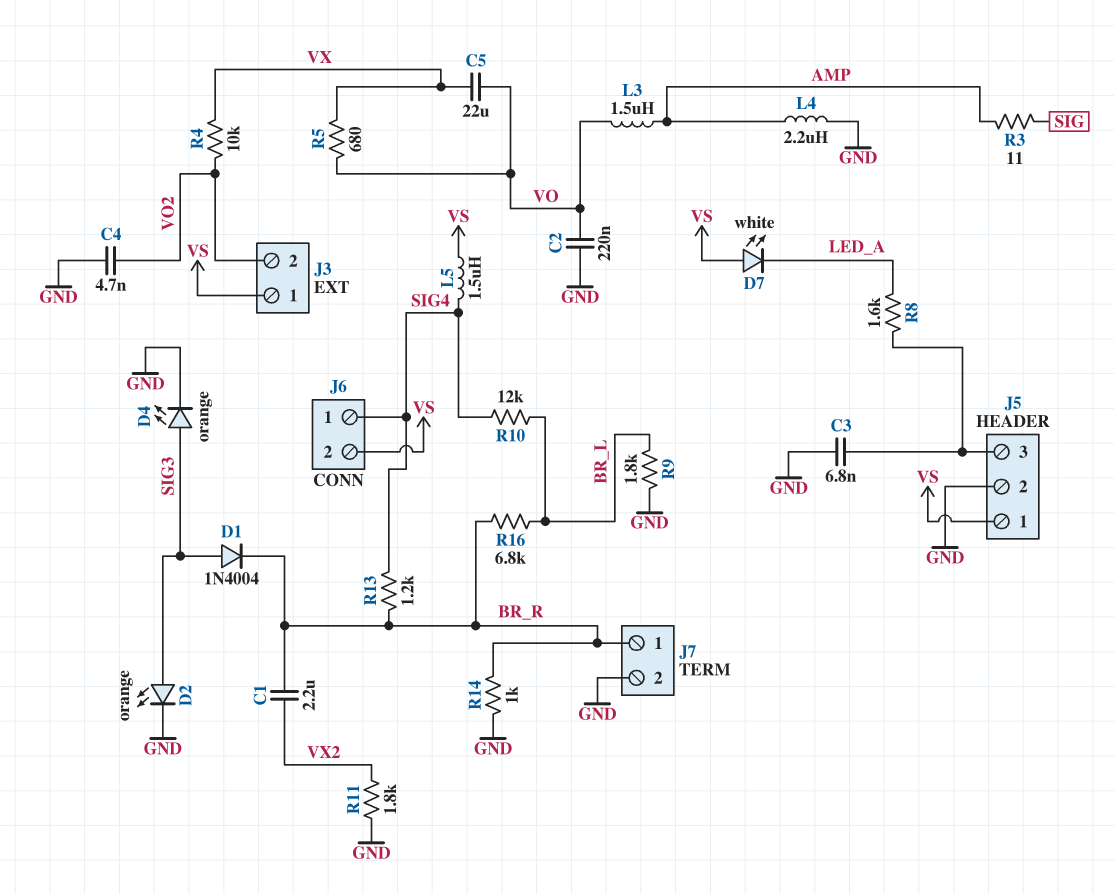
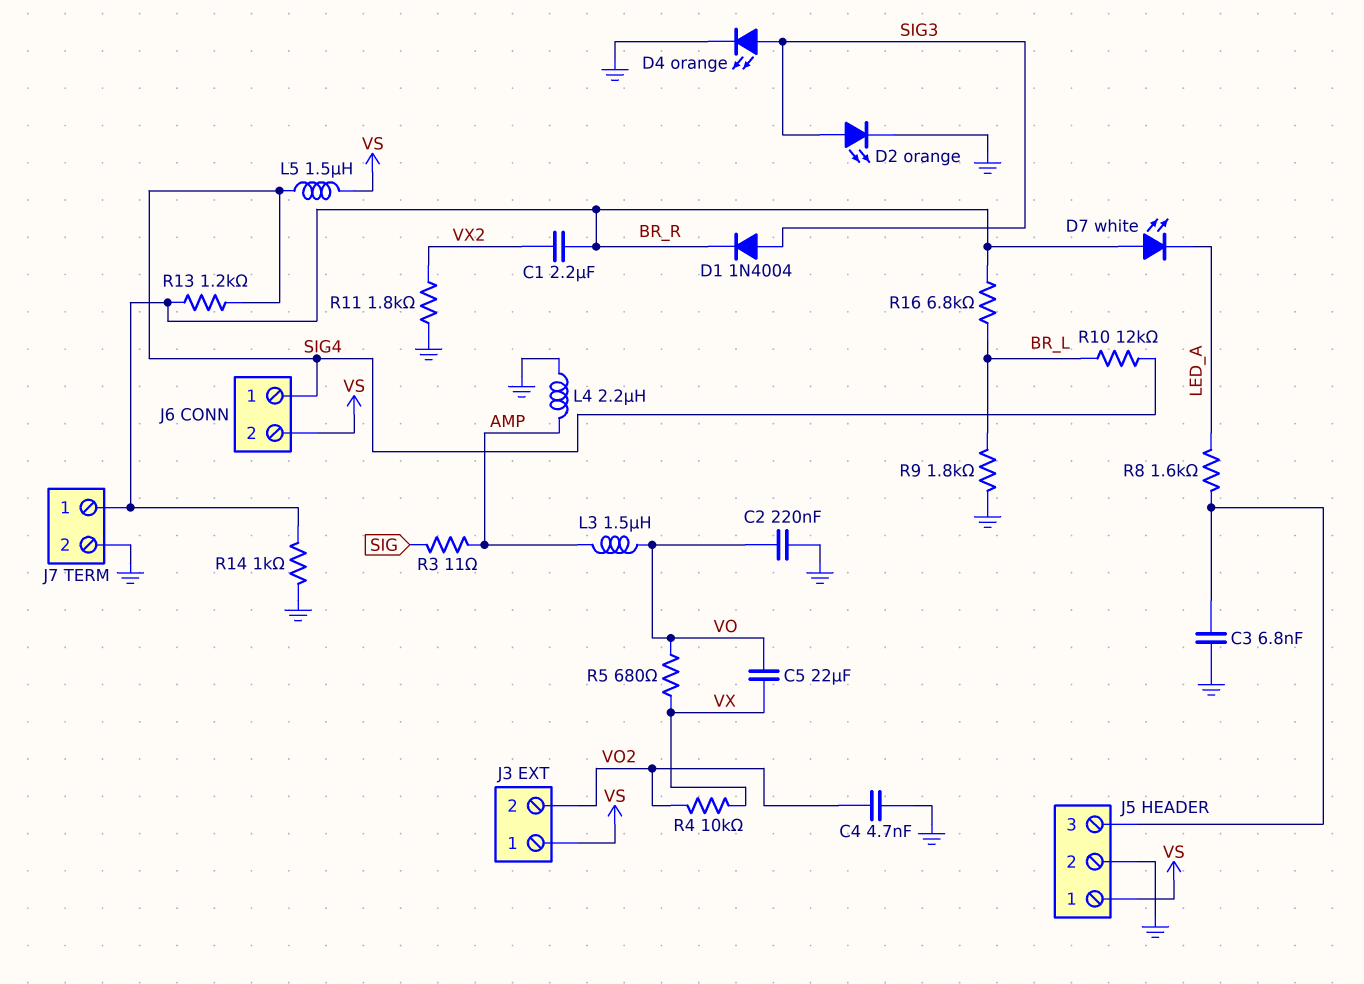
D7: LED white (A VS, K LED_A) -> LED white (A BR_R, K LED_A)

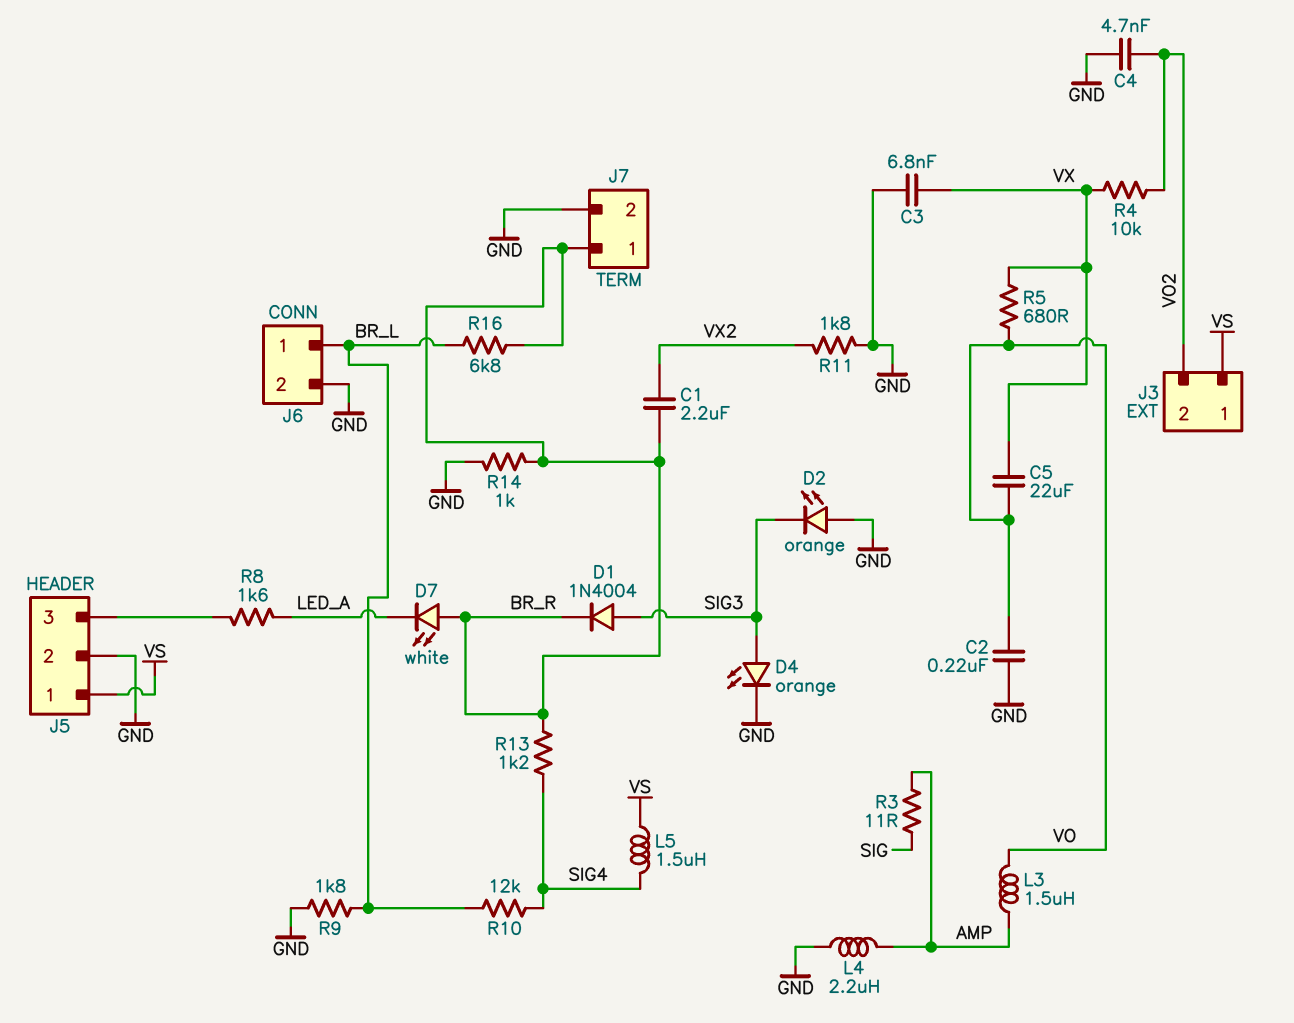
C3: 6.8nF (GND, J5/3) -> 6.8nF (GND, VX)
D2: LED orange (A SIG3, K GND) -> LED orange (A GND, K SIG3)
J6 pin 1: SIG4 -> BR_L
J6 pin 2: VS -> GND

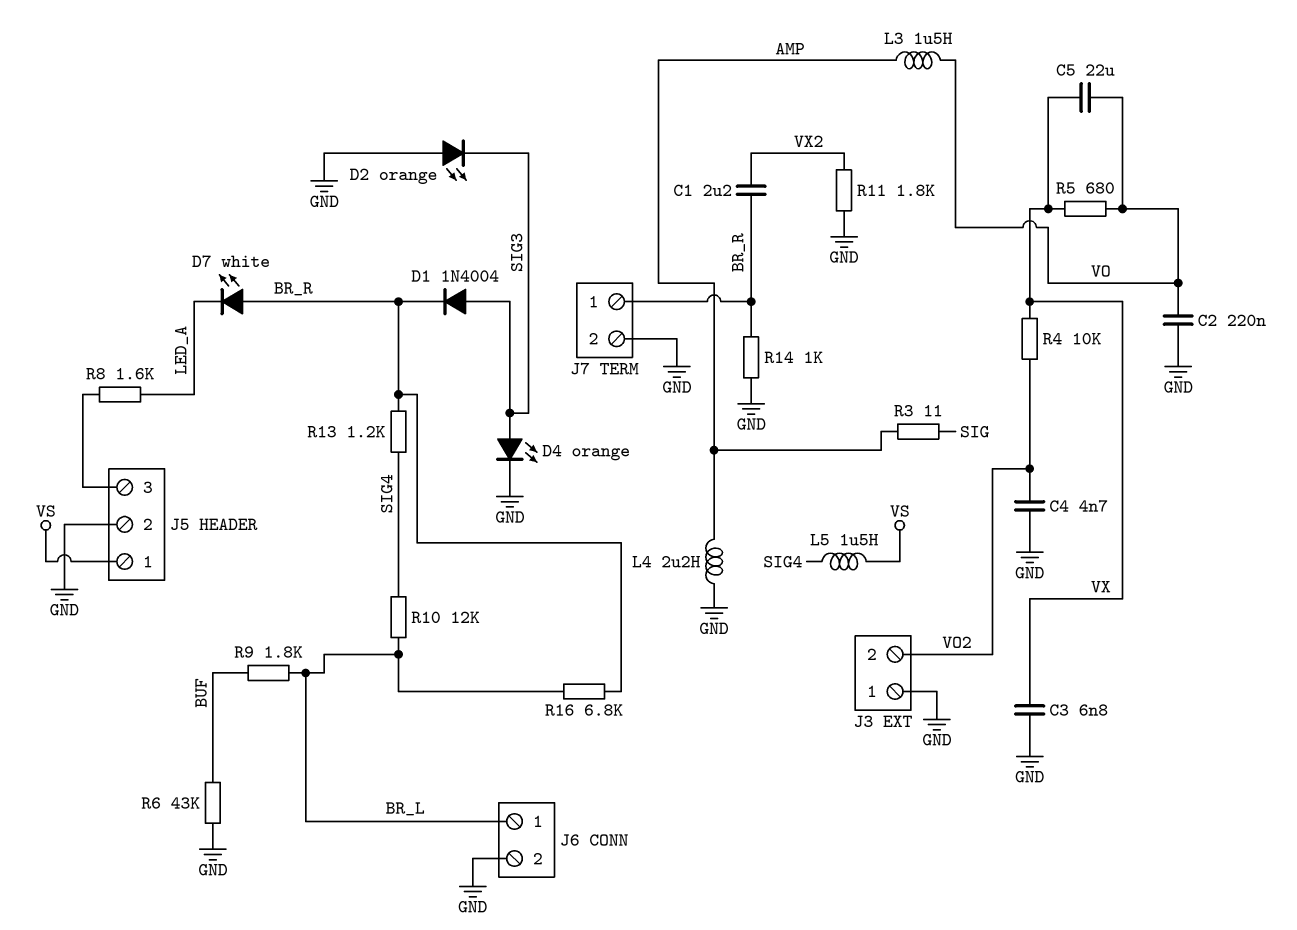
J3 pin 1: VS -> GND
R6: none -> 43k (BUF, GND)
R9: 1.8k (BR_L, GND) -> 1.8k (BR_L, BUF)

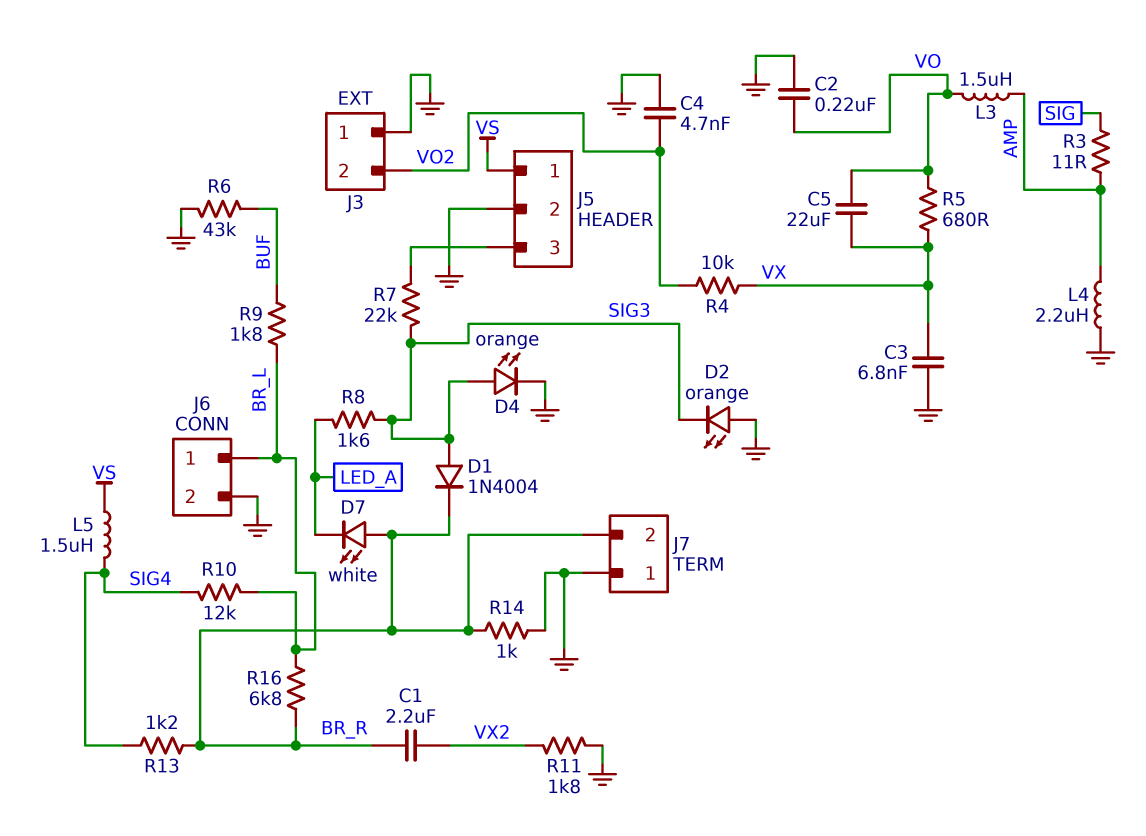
J7 pin 1: BR_R -> GND
J7 pin 2: GND -> BR_R
R7: none -> 22k (J5/3, SIG3)
R8: 1.6k (J5/3, LED_A) -> 1.6k (LED_A, SIG3)

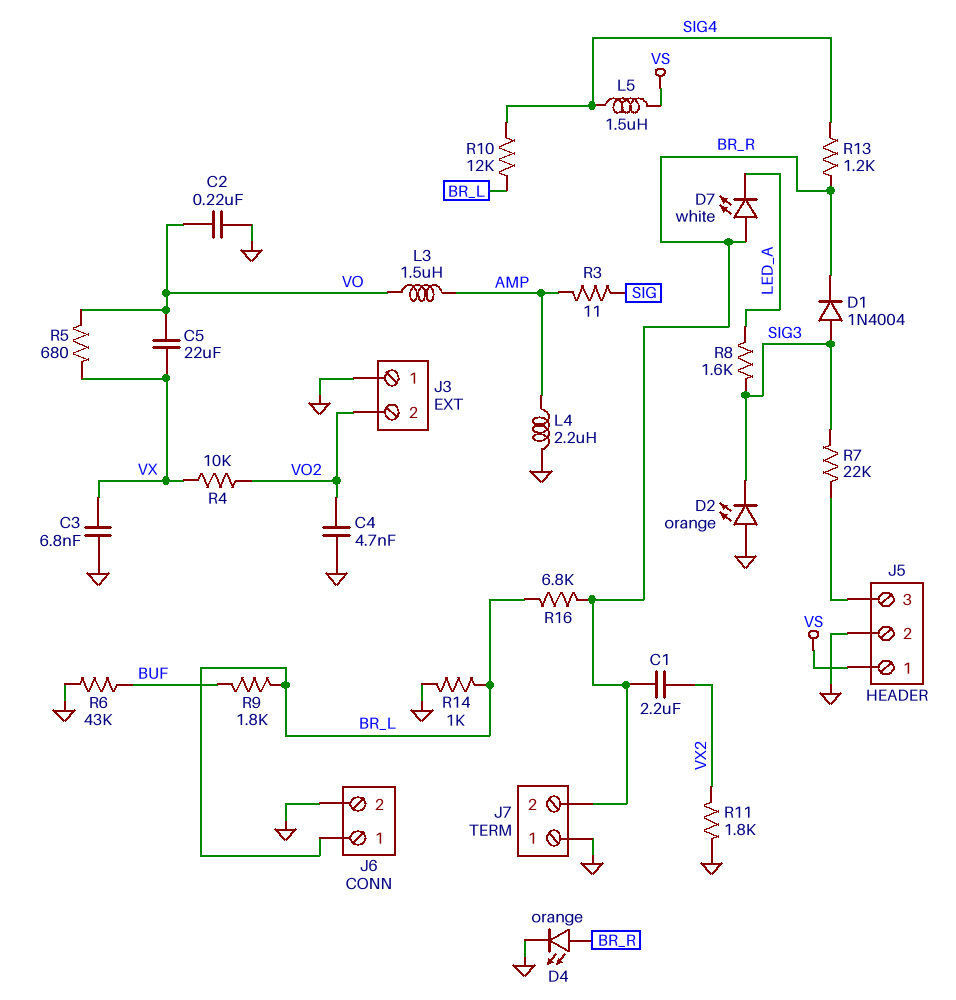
D4: LED orange (A SIG3, K GND) -> LED orange (A BR_R, K GND)
R14: 1k (BR_R, GND) -> 1k (BR_L, GND)

